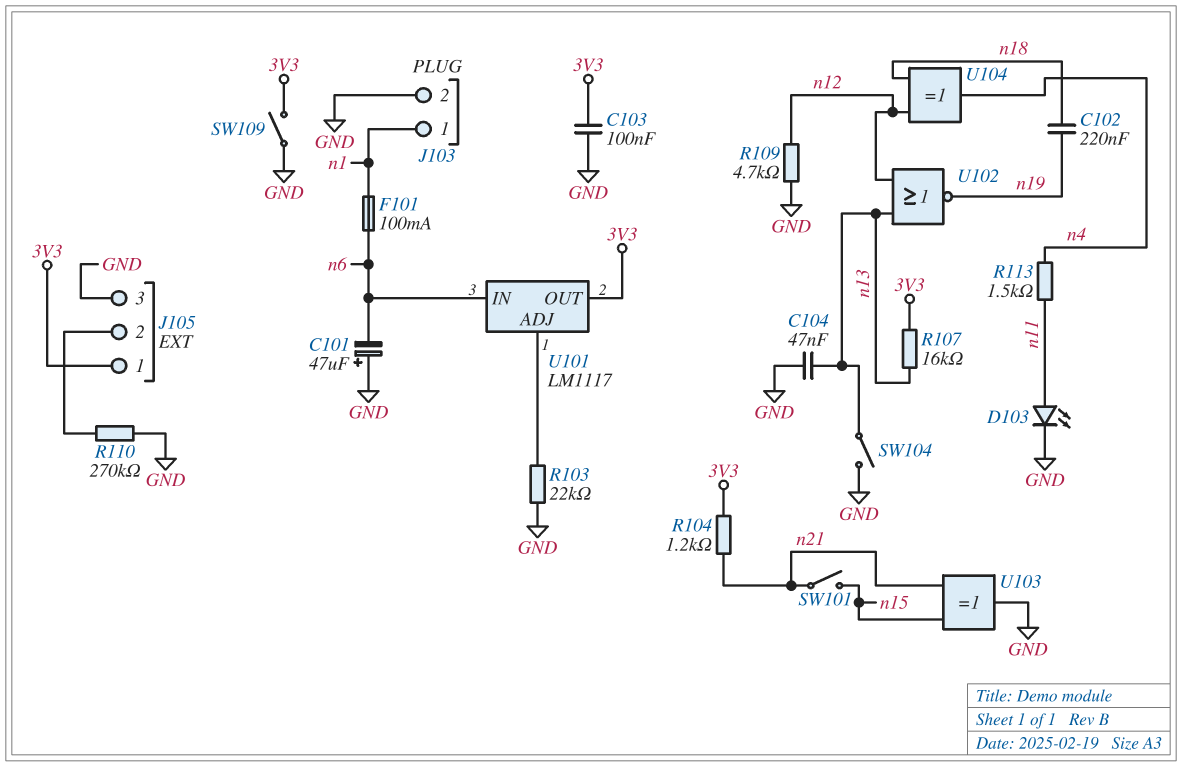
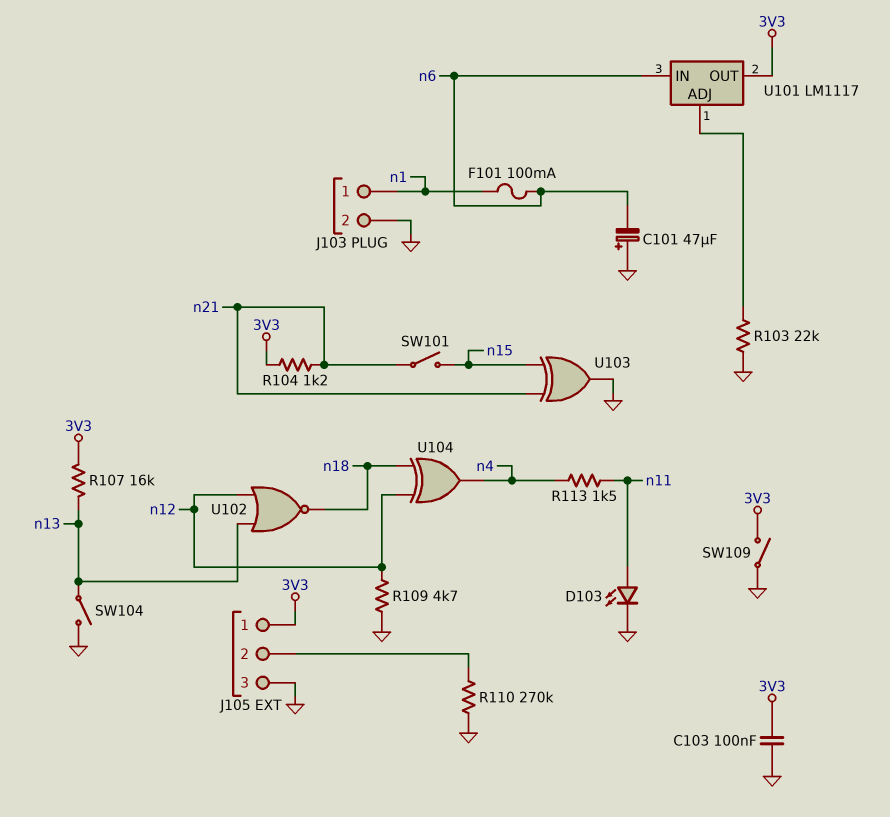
C102: 220nF (n18, n19) -> none
C104: 47nF (GND, n13) -> none
U102: NOR (in n12, in n13, out n19) -> NOR (in n12, in n13, out n18)

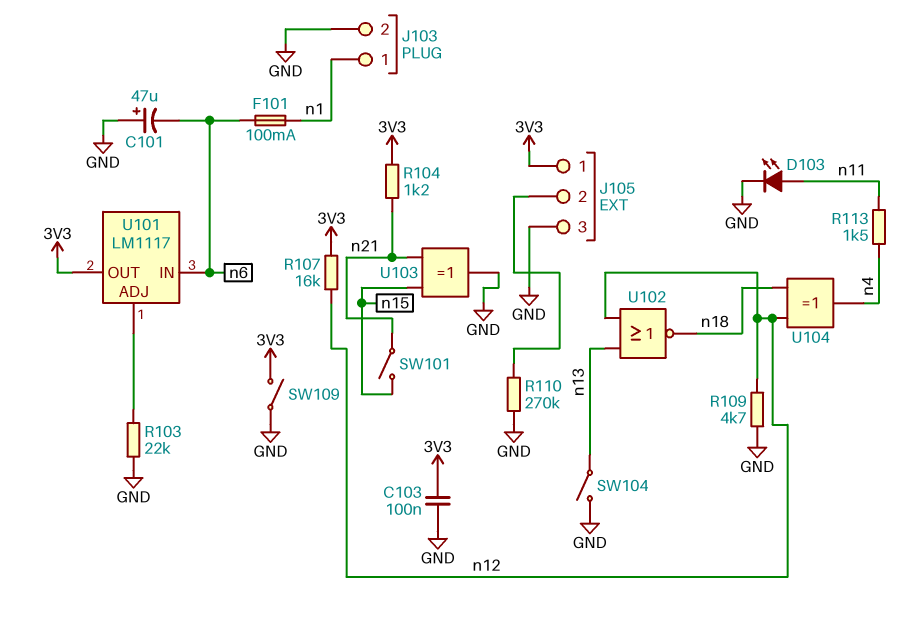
R107: 16k (3V3, n13) -> 16k (3V3, n12)

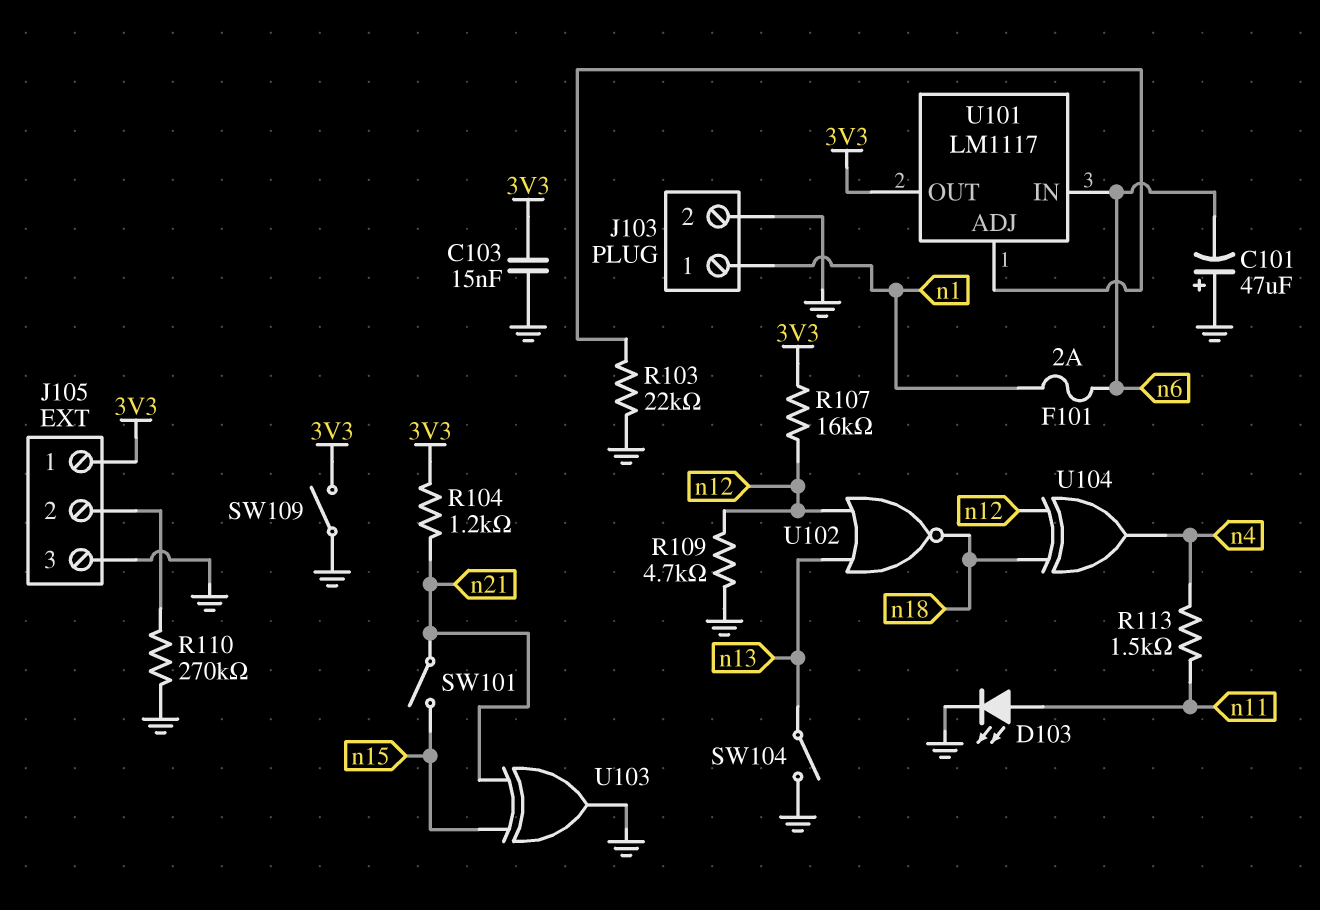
C103: 100nF (3V3, GND) -> 15nF (3V3, GND)
F101: 100mA (n1, n6) -> 2A (n1, n6)

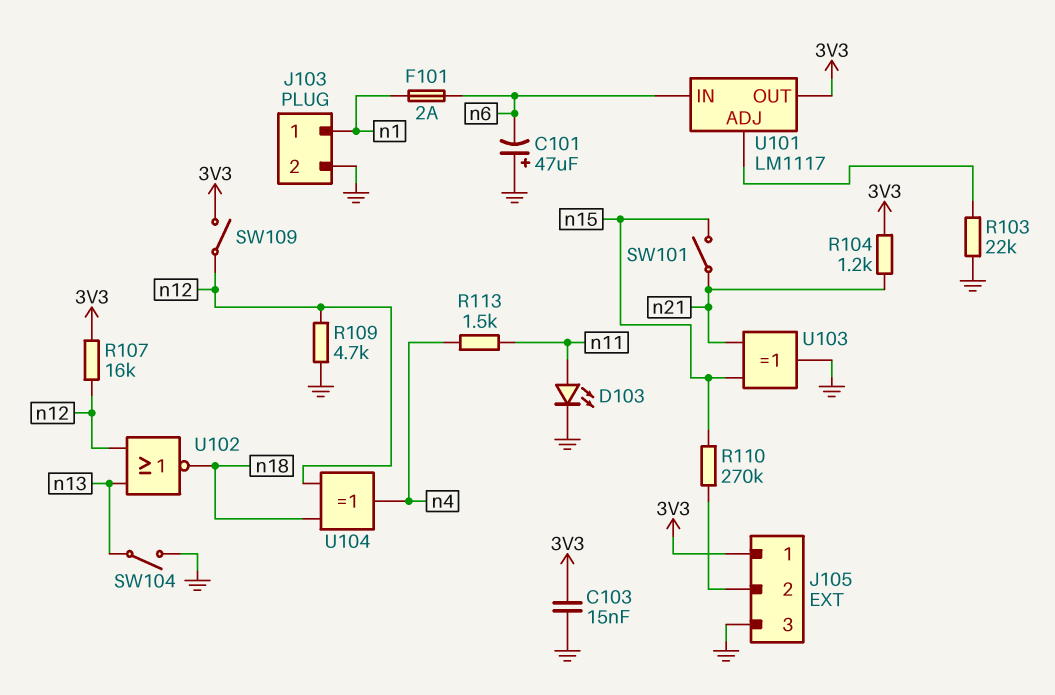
R110: 270k (GND, J105/2) -> 270k (J105/2, n15)
SW109: switch (3V3, GND) -> switch (3V3, n12)

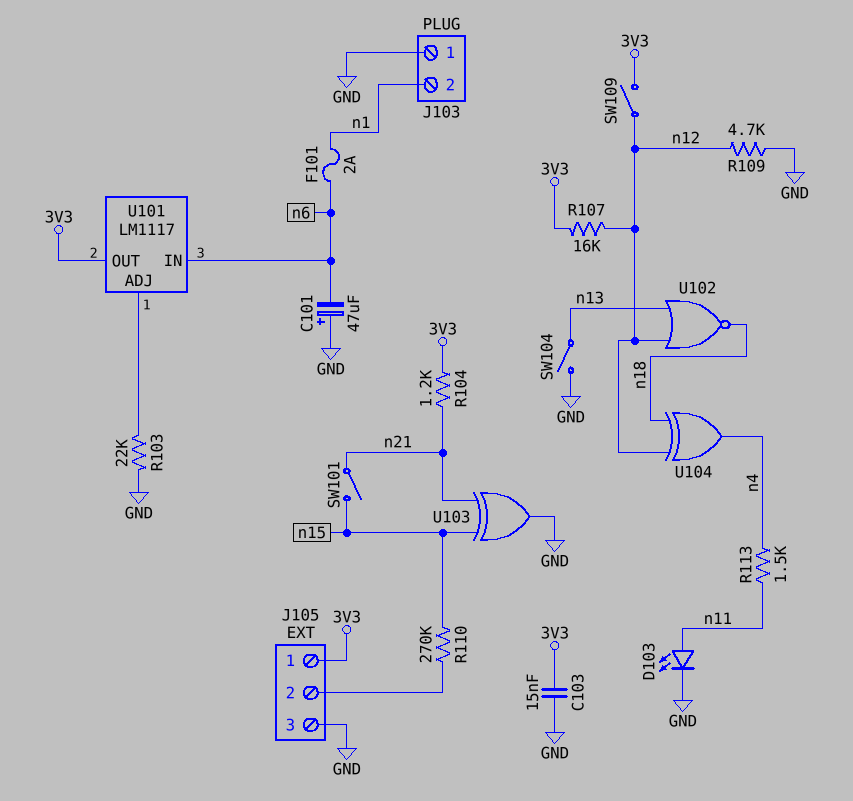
J103 pin 1: n1 -> GND
J103 pin 2: GND -> n1

